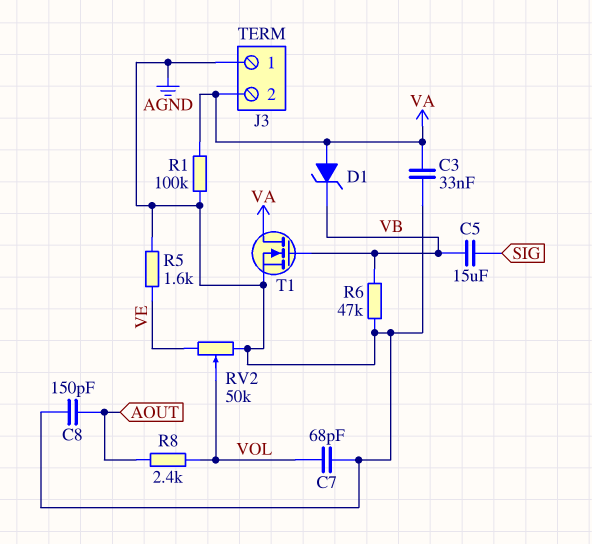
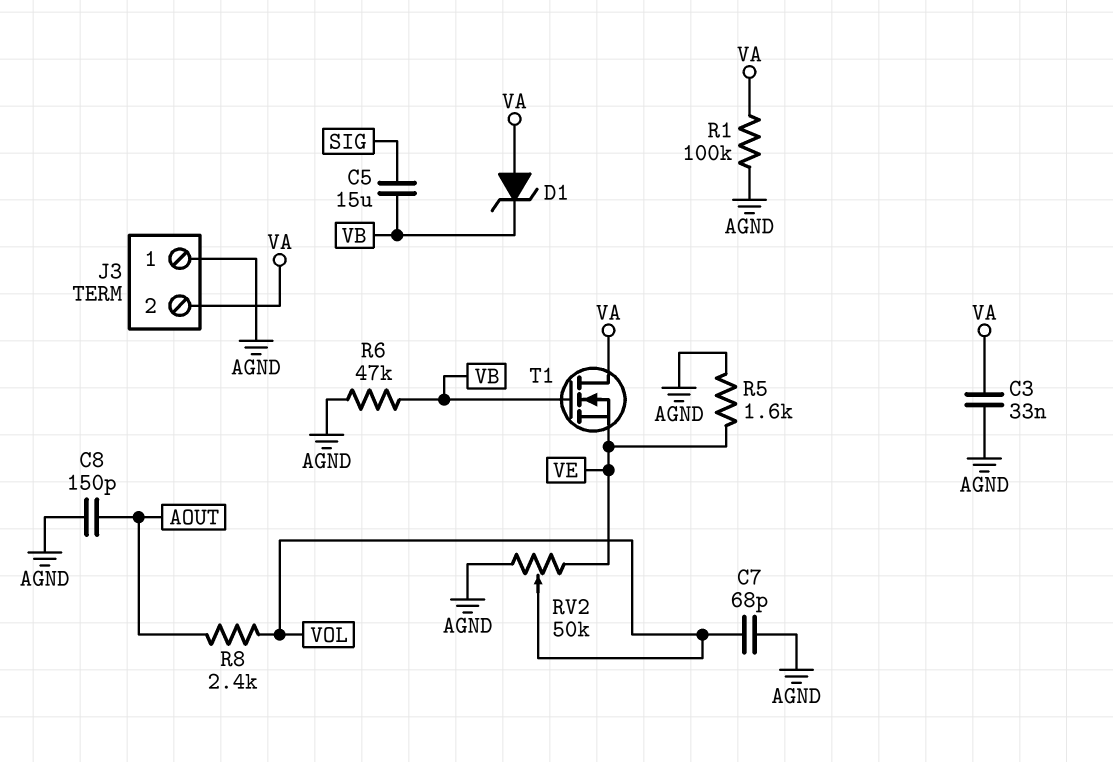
T1: NMOS (G VB, D VA, S AGND) -> NMOS (G VB, D VA, S VE)

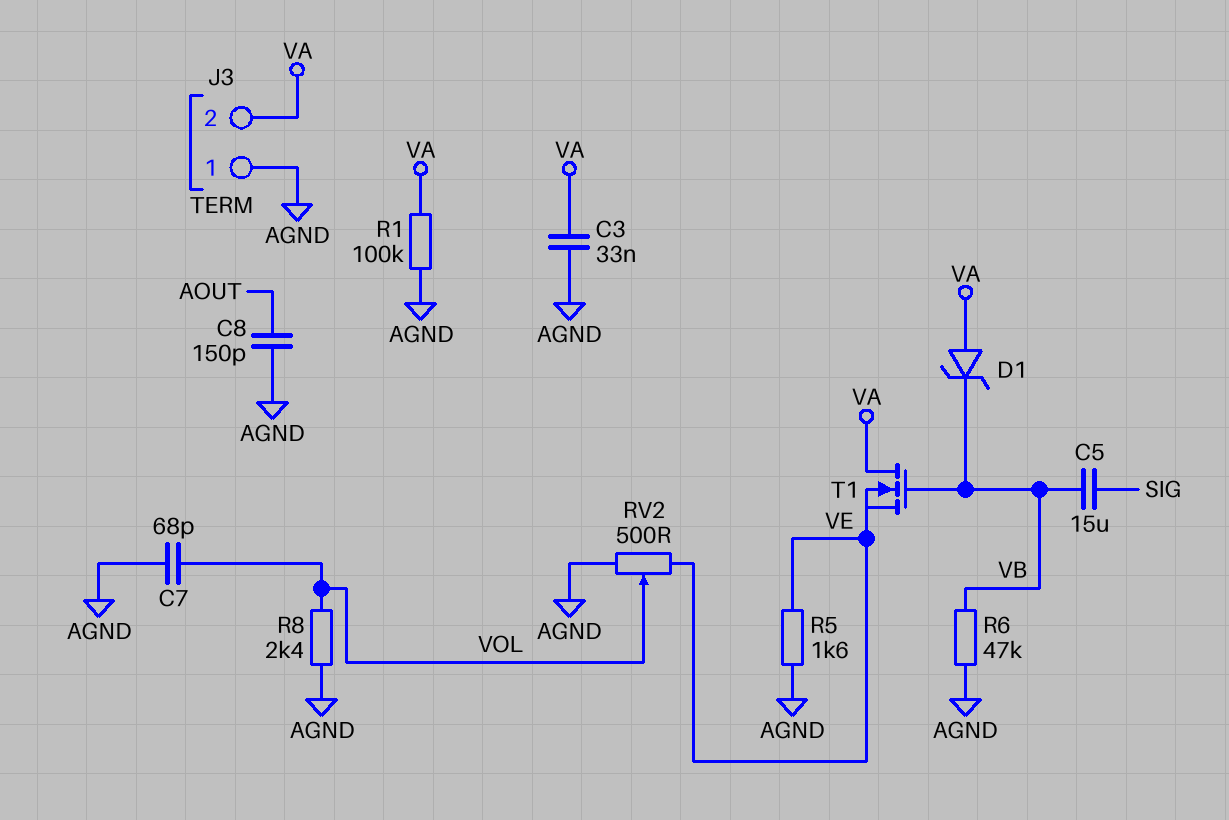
R8: 2.4k (AOUT, VOL) -> 2.4k (AGND, VOL)
RV2: 50k (AGND, VE, wiper VOL) -> 500 (AGND, VE, wiper VOL)

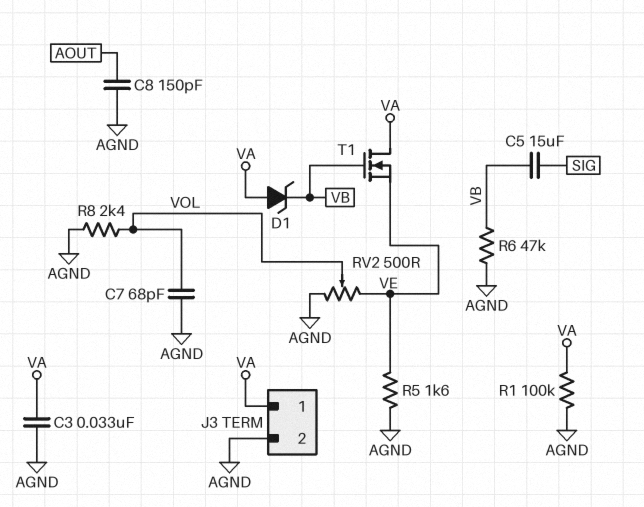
J3 pin 1: AGND -> VA
J3 pin 2: VA -> AGND

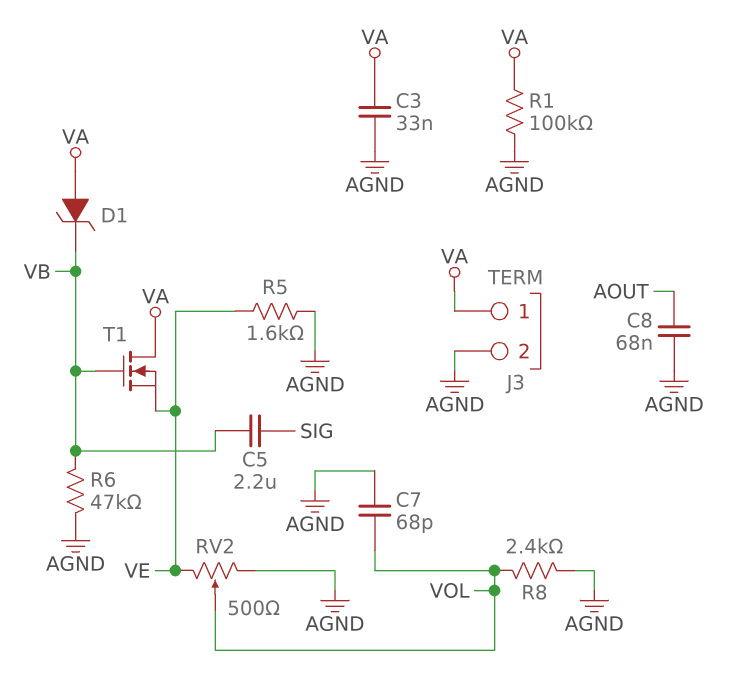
C5: 15uF (SIG, VB) -> 2.2uF (SIG, VB)
C8: 150pF (AGND, AOUT) -> 68nF (AGND, AOUT)

